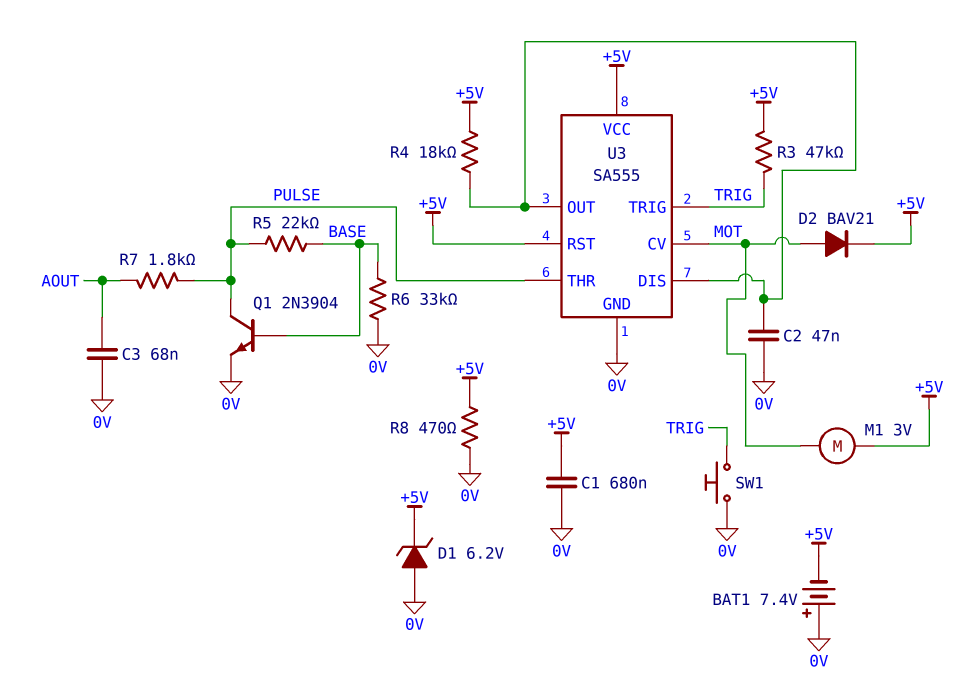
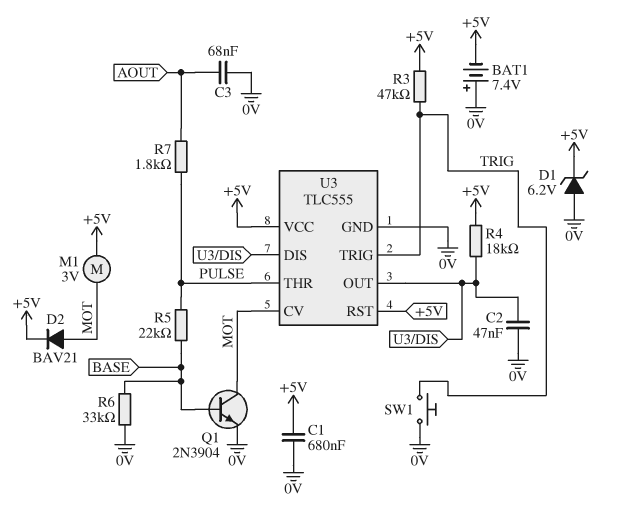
Q1: NPN 2N3904 (B BASE, C PULSE, E 0V) -> NPN 2N3904 (B BASE, C MOT, E 0V)
R8: 470 (+5V, 0V) -> none
U3: SA555 -> TLC555

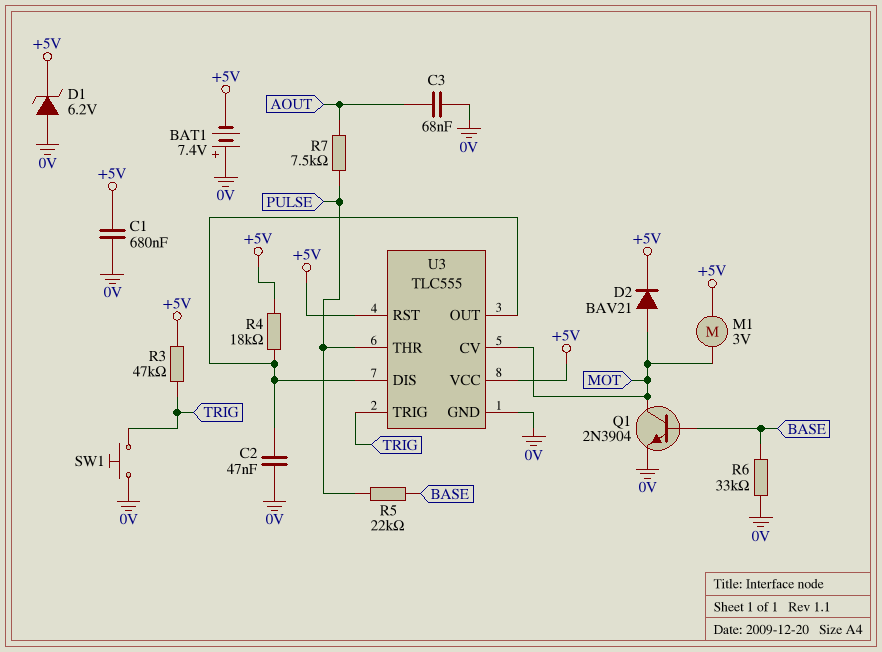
R7: 1.8k (AOUT, PULSE) -> 7.5k (AOUT, PULSE)

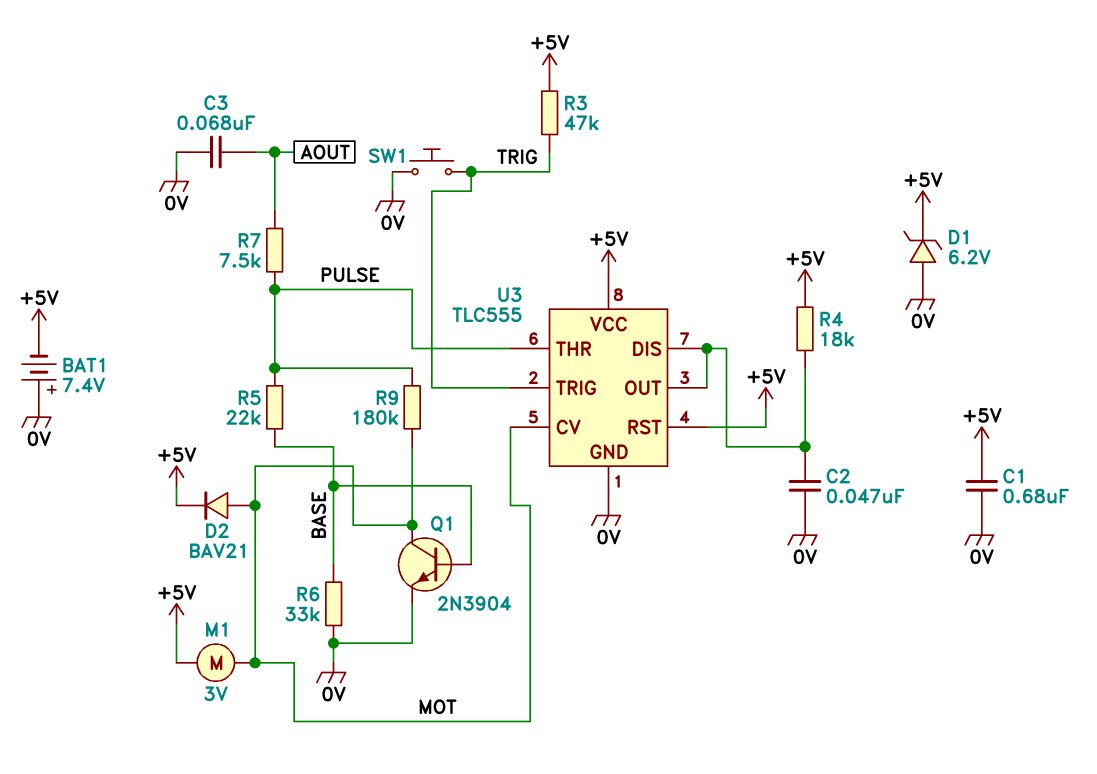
R9: none -> 180k (MOT, PULSE)

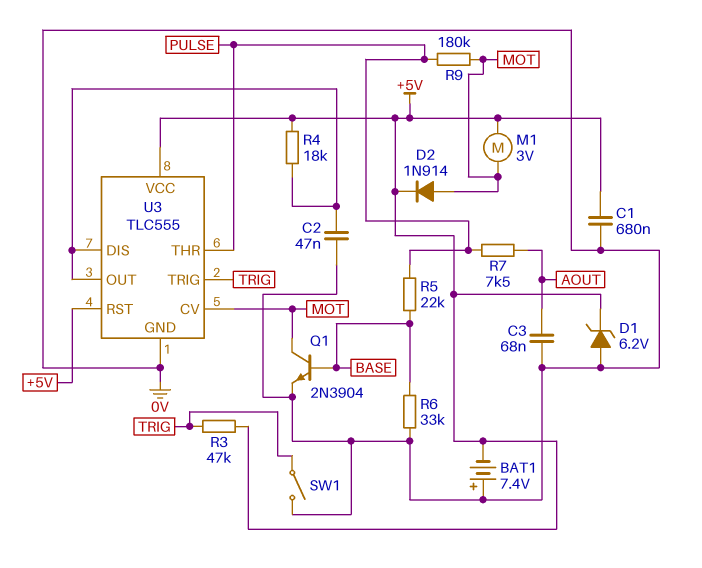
D2: diode BAV21 (A MOT, K +5V) -> diode 1N914 (A MOT, K +5V)
SW1: button (0V, TRIG) -> switch (0V, TRIG)

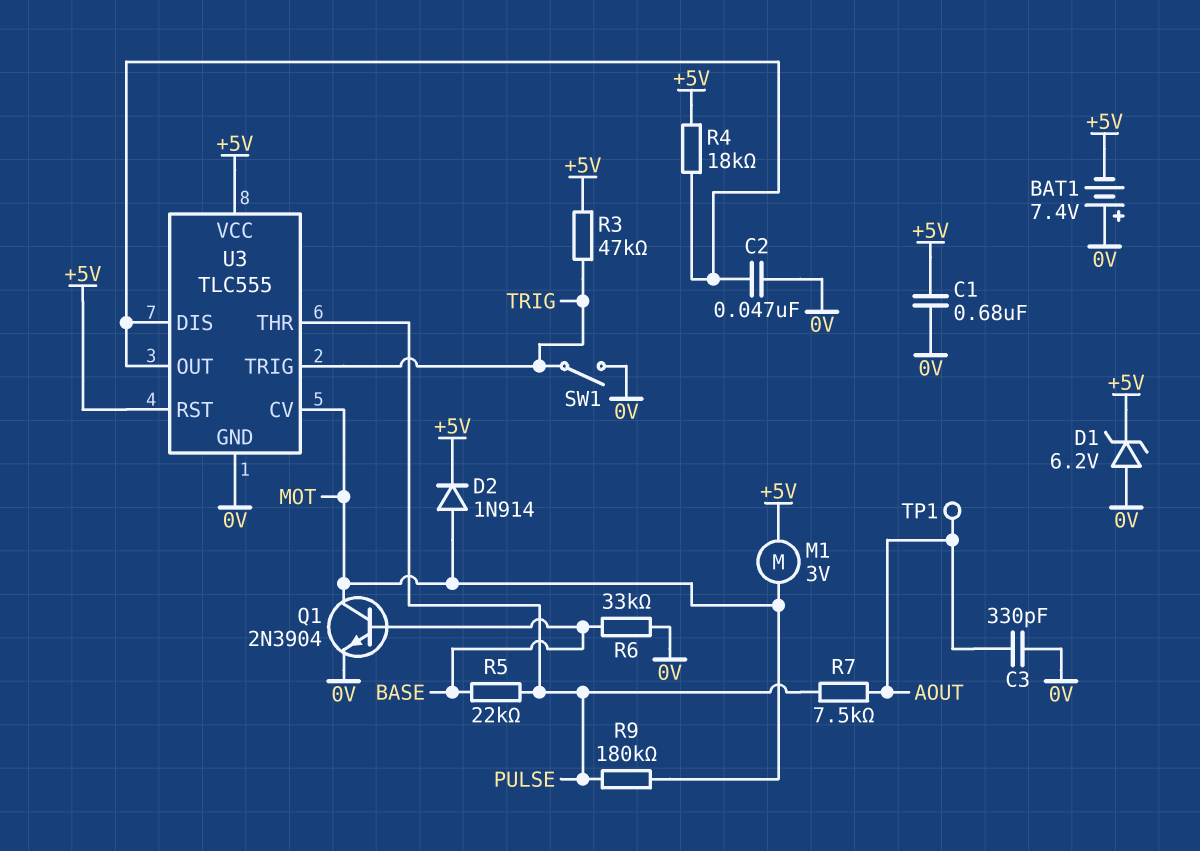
C3: 68nF (0V, AOUT) -> 330pF (0V, AOUT)
TP1: none -> test point (AOUT)

